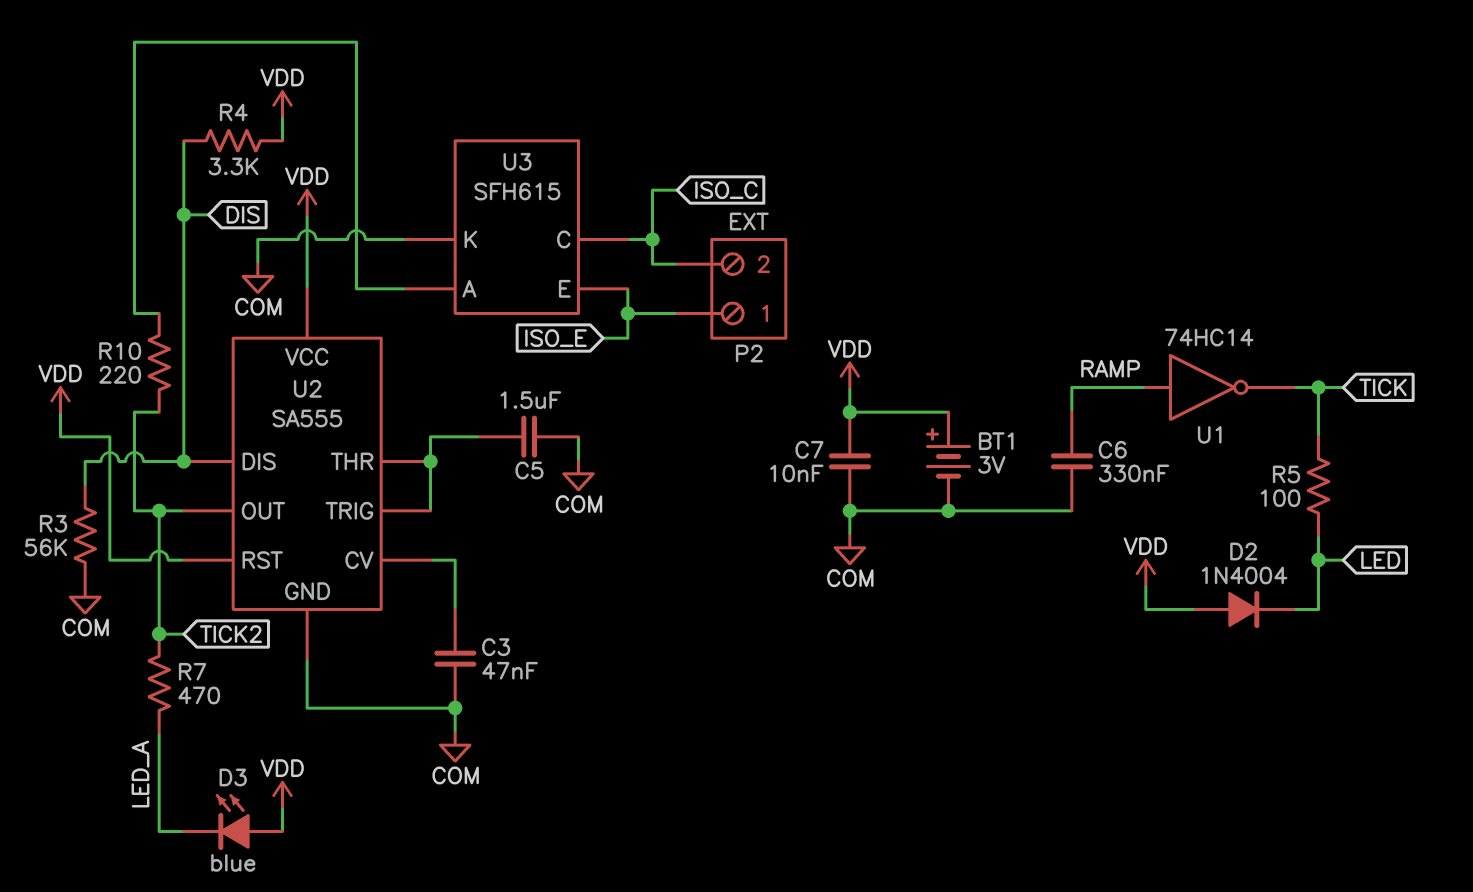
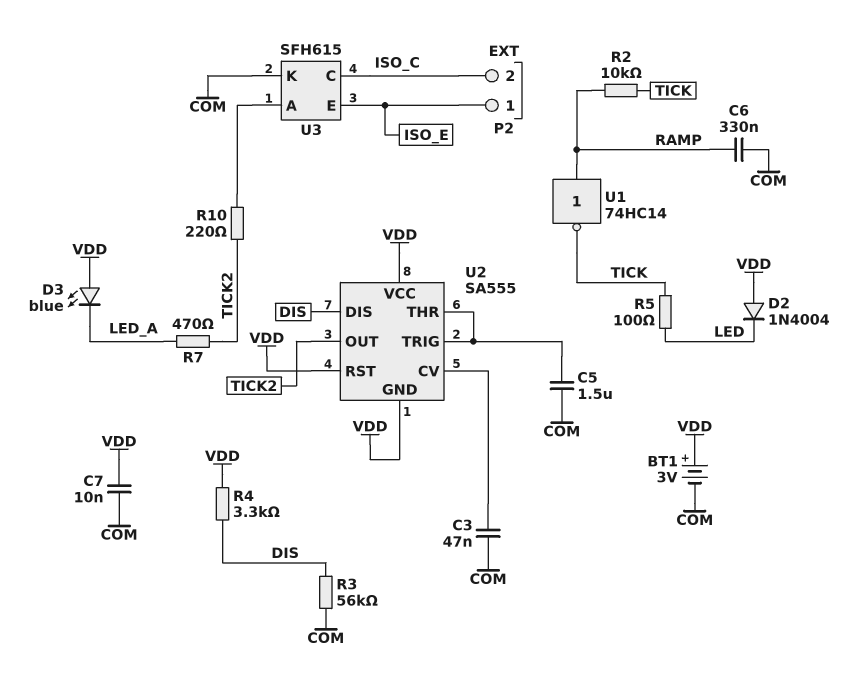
R2: none -> 10k (RAMP, TICK)
U2 pin GND: COM -> VDD

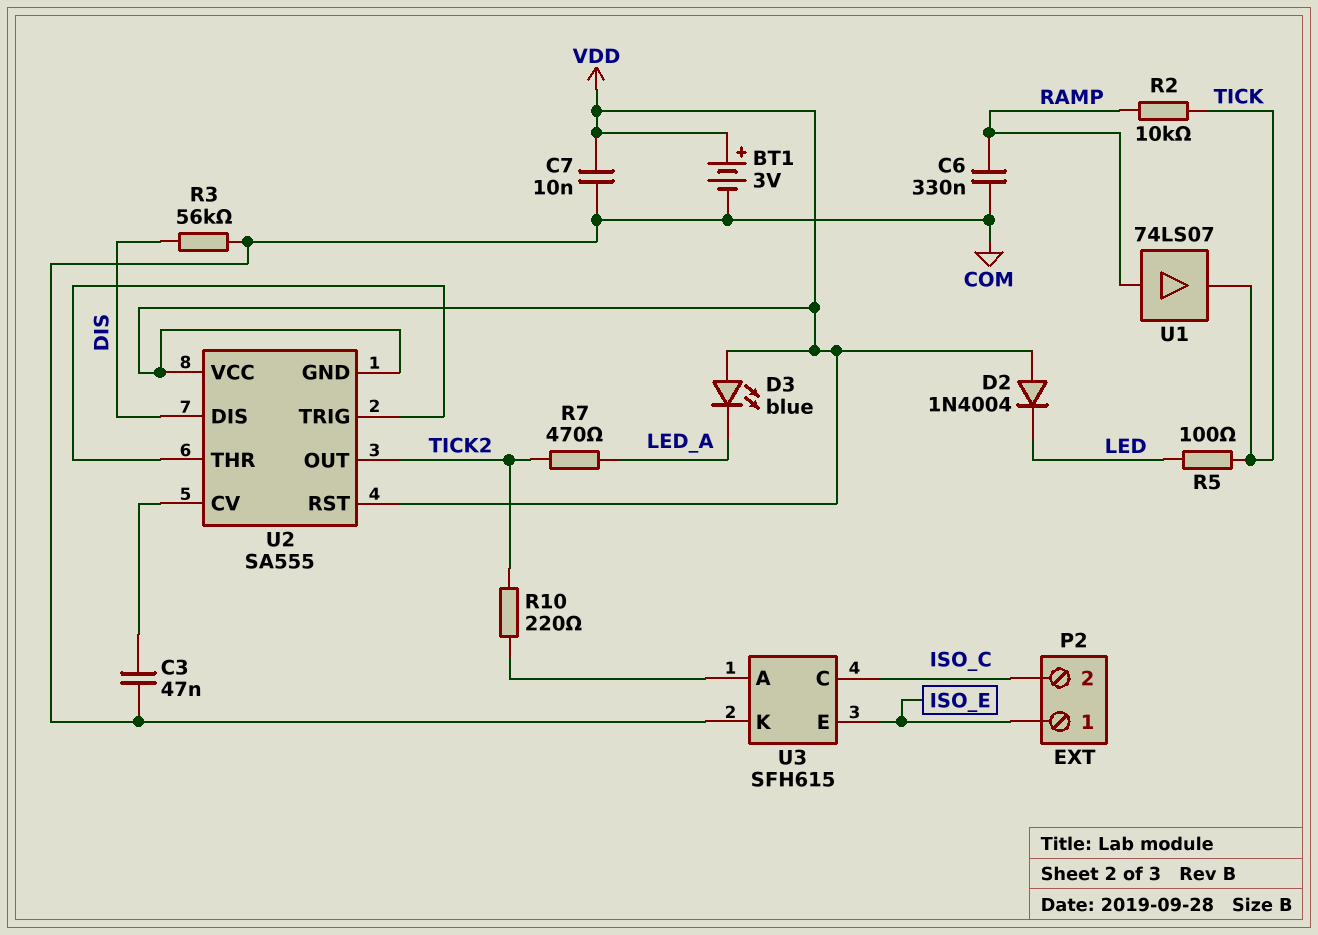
C5: 1.5uF (COM, U2/THR) -> none
R4: 3.3k (DIS, VDD) -> none
U1: NOT 74HC14 (in RAMP, out TICK) -> buffer 74LS07 (in RAMP, out TICK)

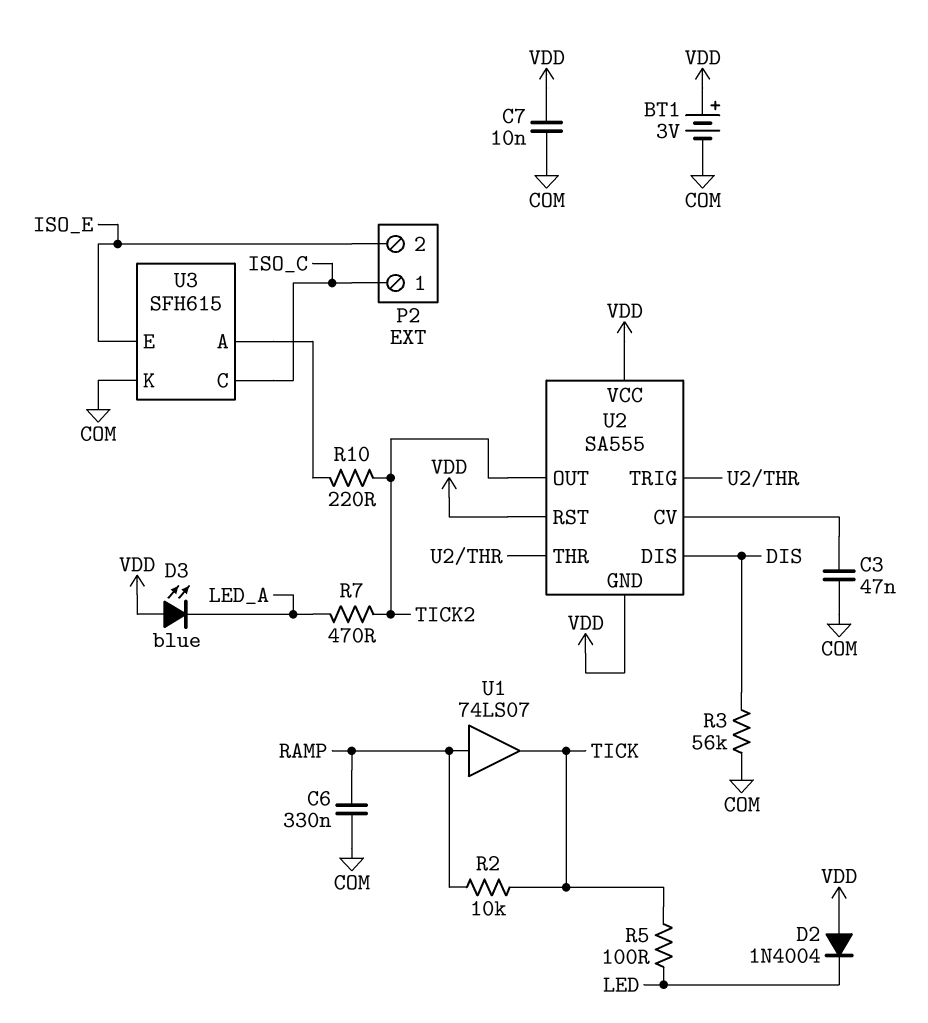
P2 pin 1: ISO_E -> ISO_C
P2 pin 2: ISO_C -> ISO_E

